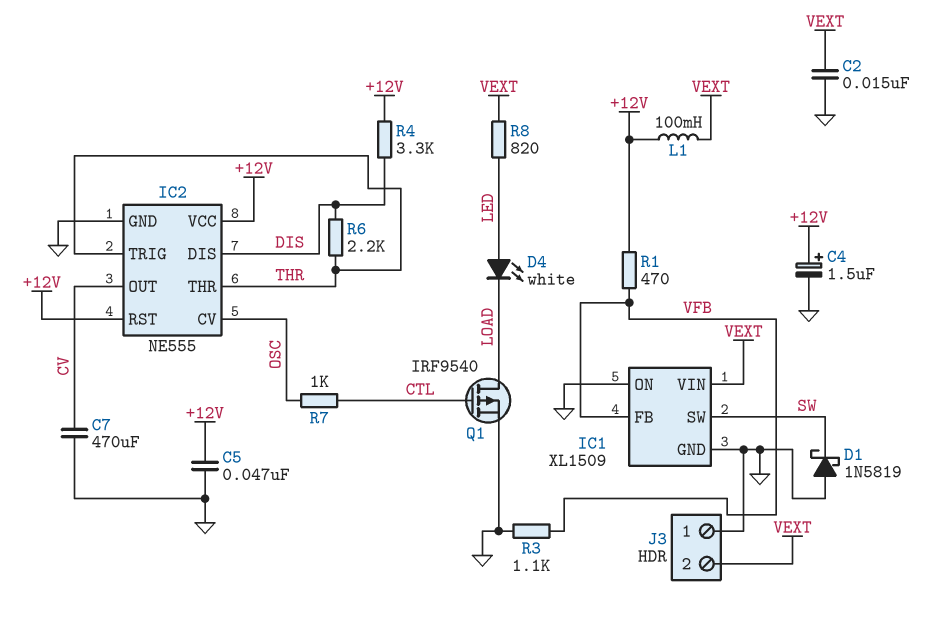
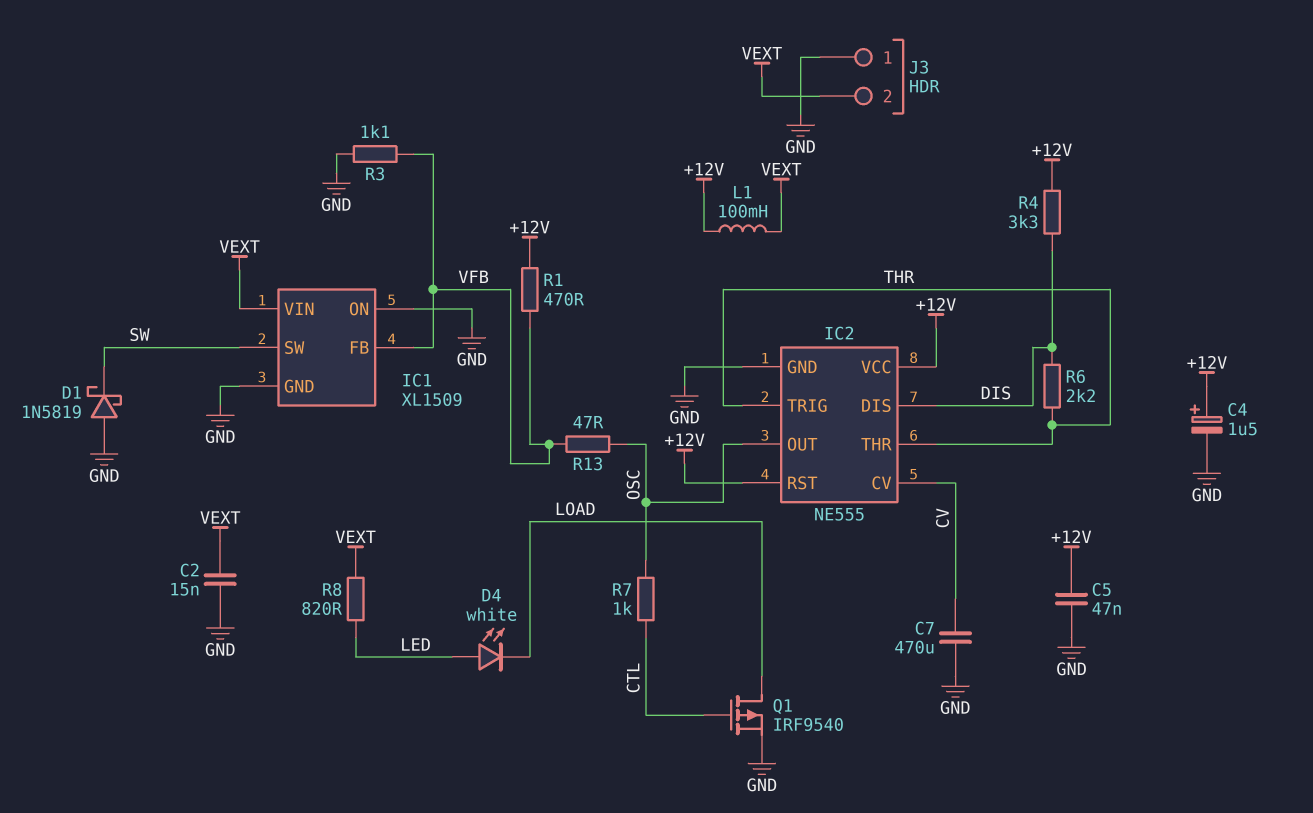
IC2 pin CV: OSC -> CV
IC2 pin OUT: CV -> OSC
R13: none -> 47 (OSC, VFB)

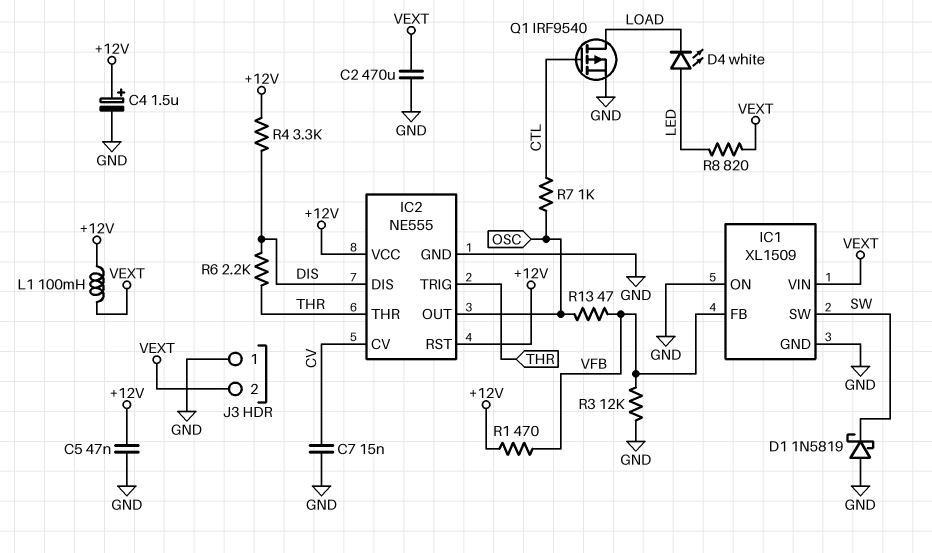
C2: 15nF (GND, VEXT) -> 470uF (GND, VEXT)
C7: 470uF (CV, GND) -> 15nF (CV, GND)
R3: 1.1k (GND, VFB) -> 12k (GND, VFB)

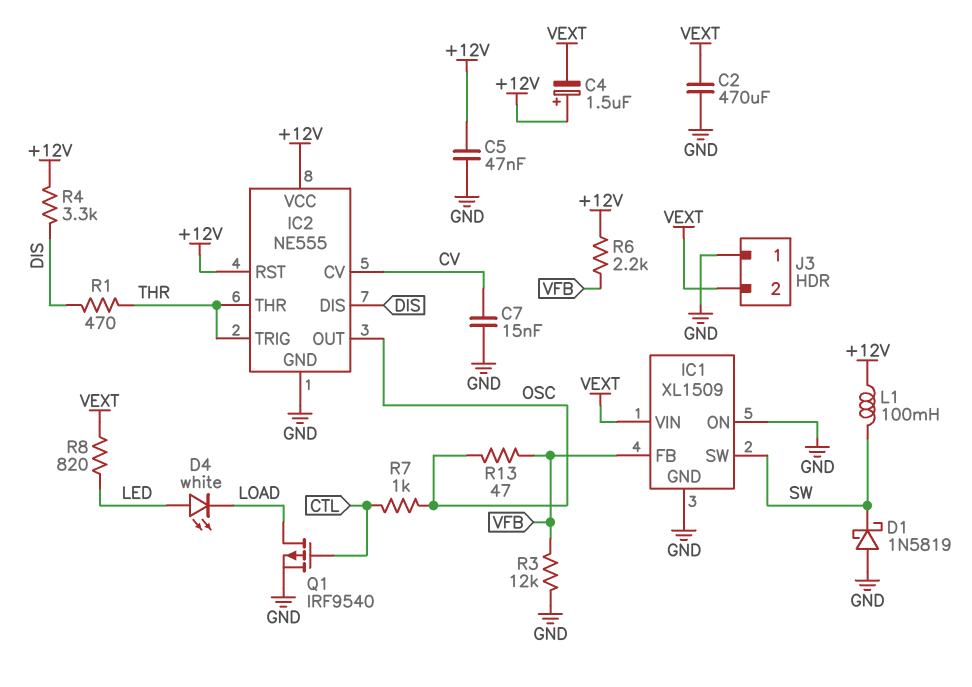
C4: 1.5uF (plus +12V, minus GND) -> 1.5uF (plus +12V, minus VEXT)
L1: 100mH (+12V, VEXT) -> 100mH (+12V, SW)
R1: 470 (+12V, VFB) -> 470 (DIS, THR)
R6: 2.2k (DIS, THR) -> 2.2k (+12V, VFB)

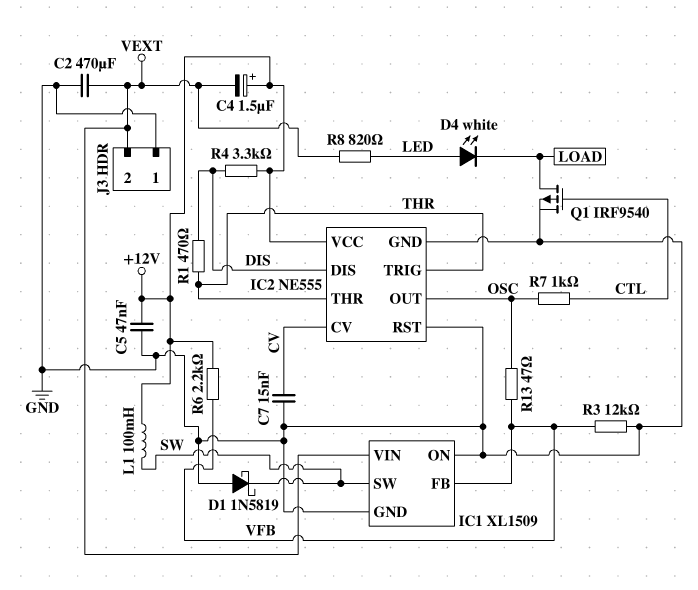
IC2 pin RST: +12V -> GND

